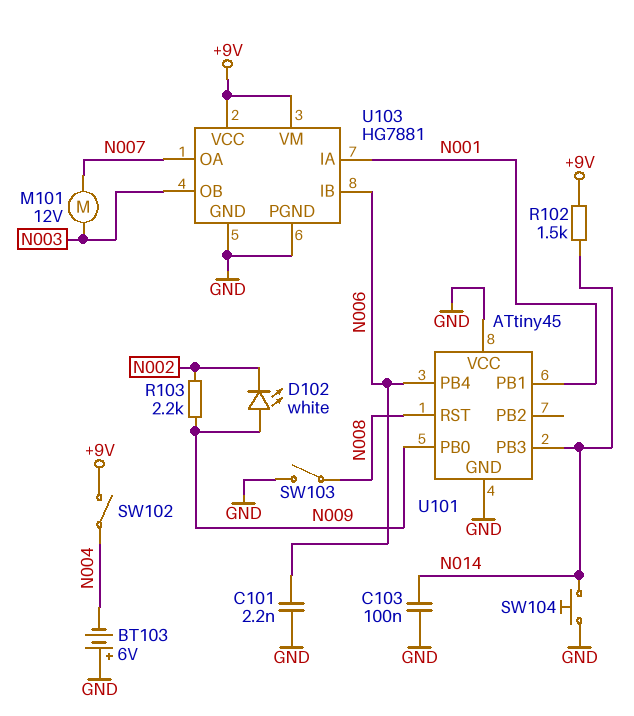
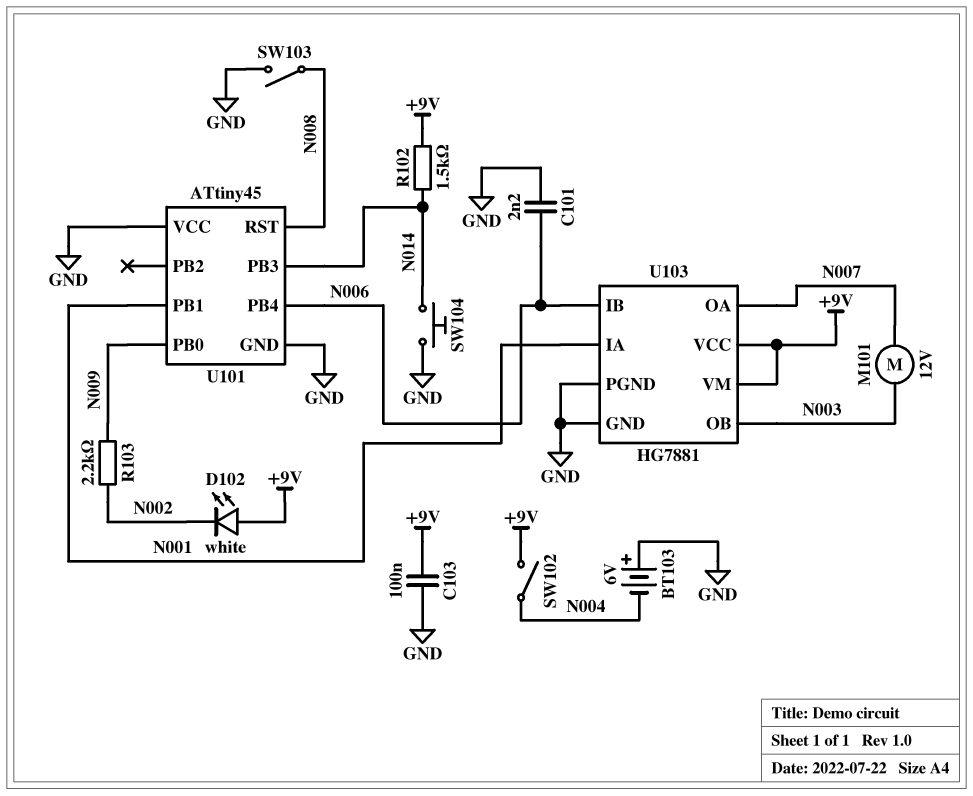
C103: 100nF (GND, N014) -> 100nF (+9V, GND)
D102: LED white (A N009, K N002) -> LED white (A +9V, K N002)

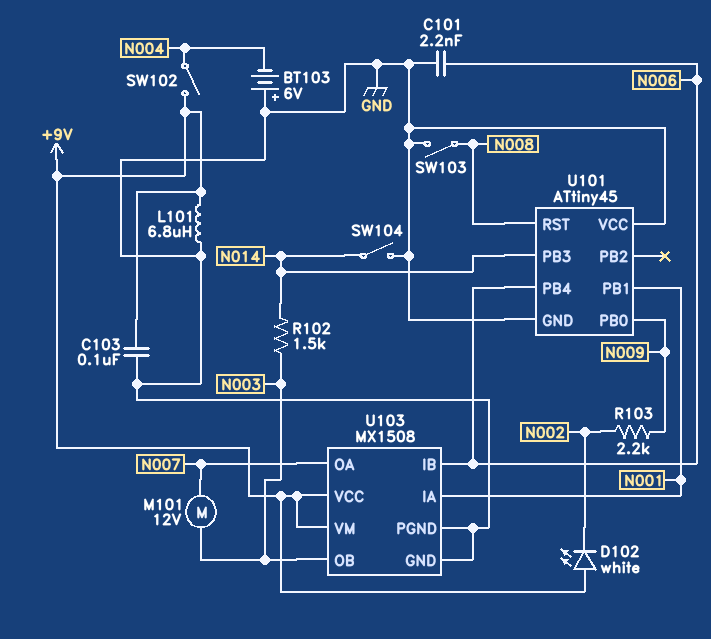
L101: none -> 6.8uH (+9V, GND)
R102: 1.5k (+9V, N014) -> 1.5k (N003, N014)
SW104: button (GND, N014) -> switch (GND, N014)
U103: HG7881 -> MX1508

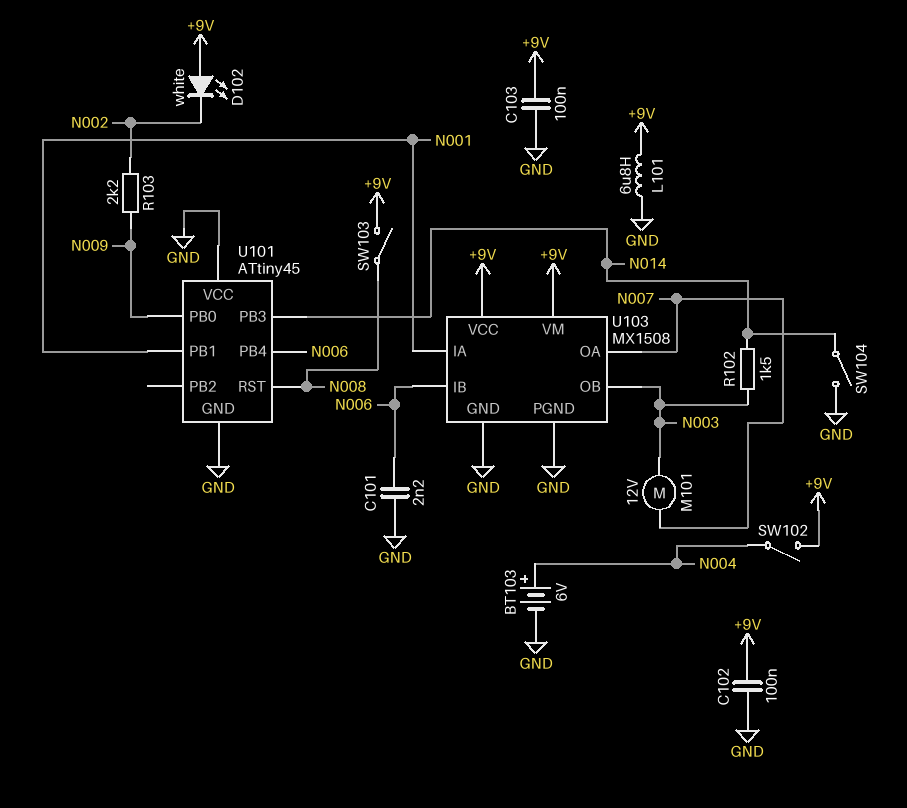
BT103: 6V (plus GND, minus N004) -> 6V (plus N004, minus GND)
C102: none -> 100nF (+9V, GND)
SW103: switch (GND, N008) -> switch (+9V, N008)

